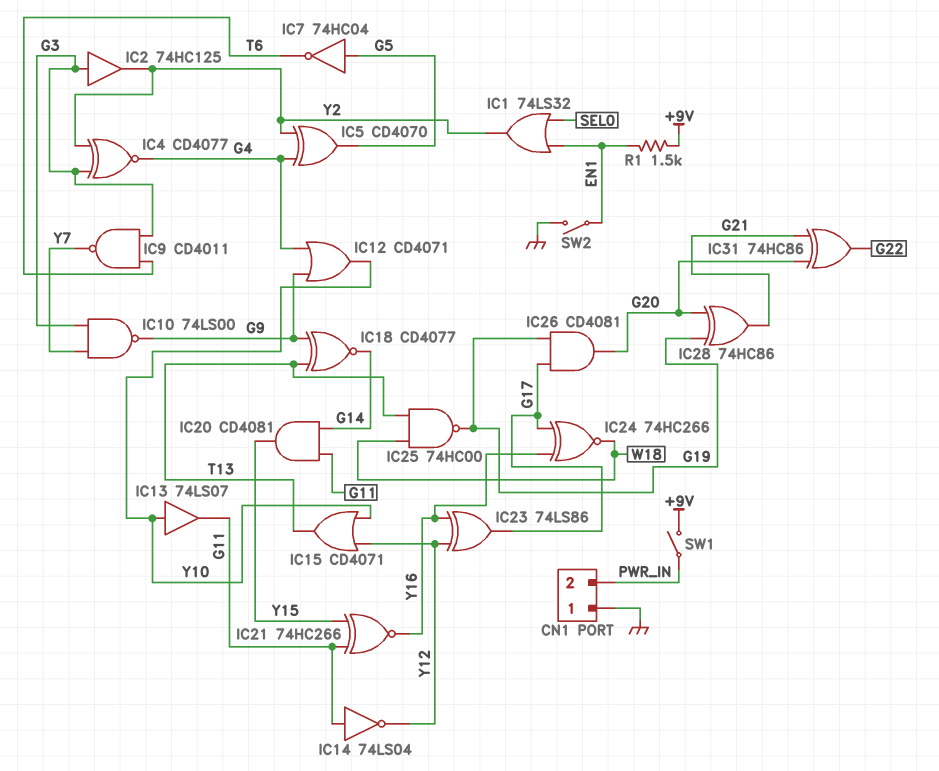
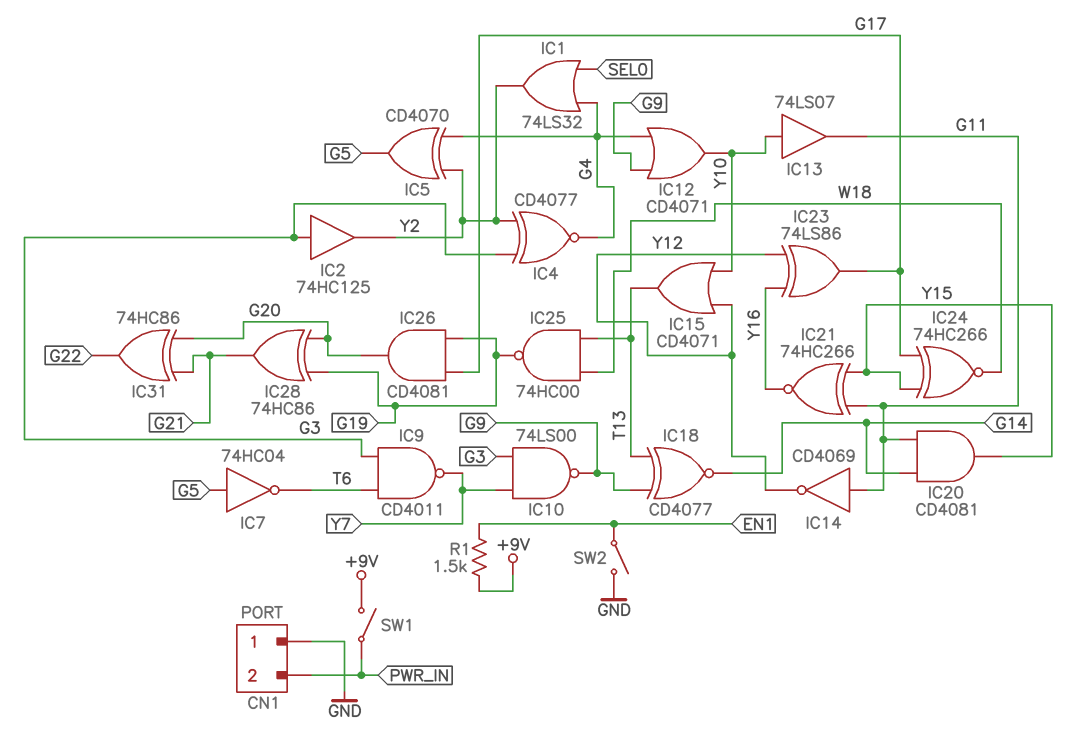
IC1: OR 74LS32 (in EN1, in SEL0, out Y2) -> OR 74LS32 (in G4, in SEL0, out Y2)
IC14: NOT 74LS04 (in G11, out Y12) -> NOT CD4069 (in G11, out Y12)
IC24: XNOR 74HC266 (in G17, in Y16, out W18) -> XNOR 74HC266 (in G17, in Y15, out W18)

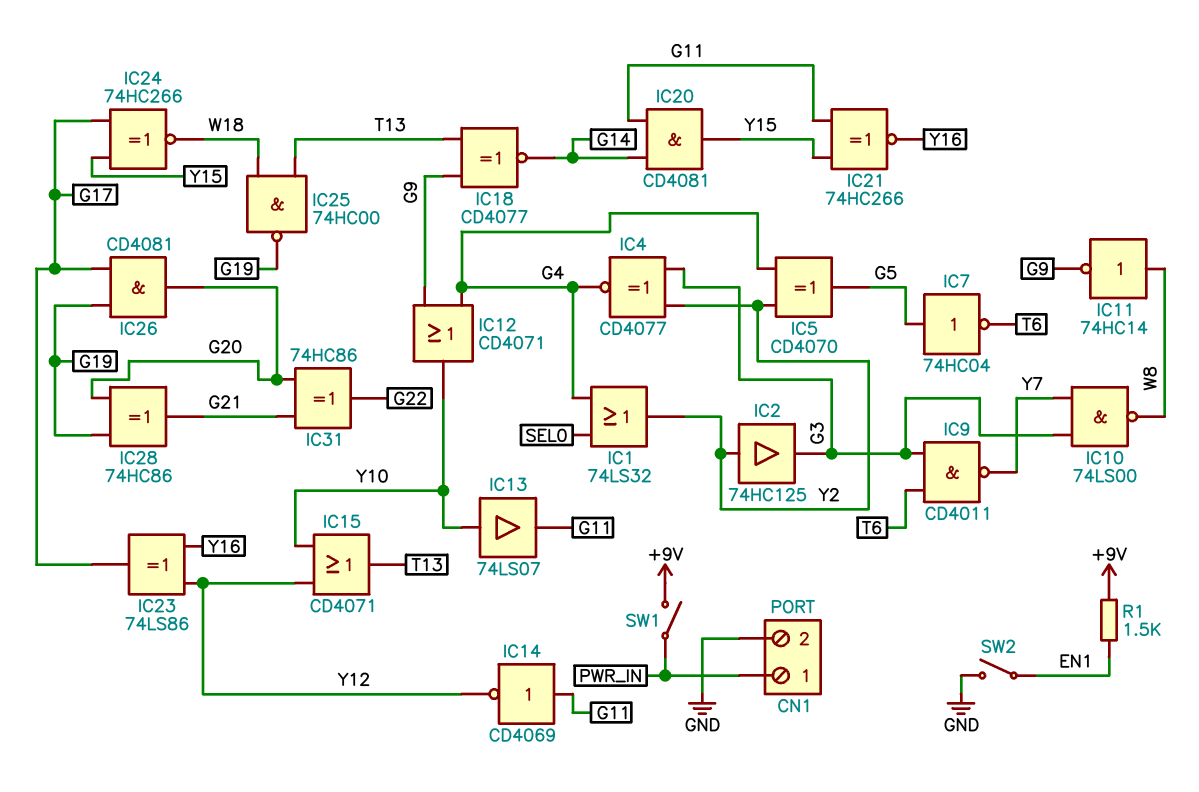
CN1 pin 1: GND -> PWR_IN
CN1 pin 2: PWR_IN -> GND
IC2: buffer 74HC125 (in G3, out Y2) -> buffer 74HC125 (in Y2, out G3)
IC10: NAND 74LS00 (in G3, in Y7, out G9) -> NAND 74LS00 (in G3, in Y7, out W8)
IC11: none -> NOT 74HC14 (in W8, out G9)

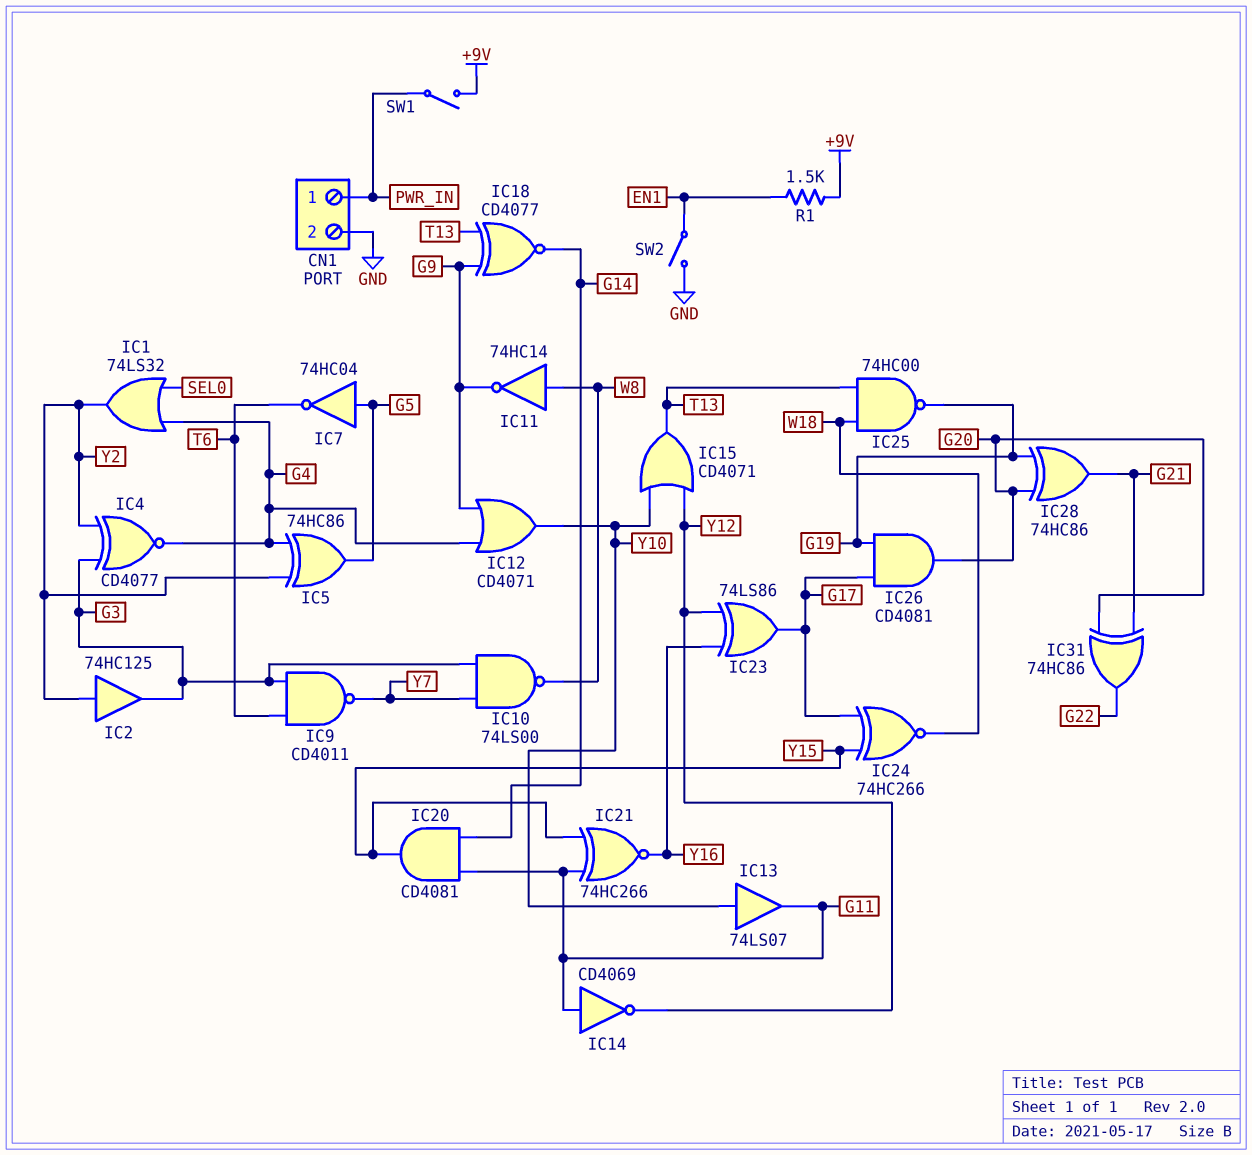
IC5: XOR CD4070 (in G4, in Y2, out G5) -> XOR 74HC86 (in G4, in Y2, out G5)

